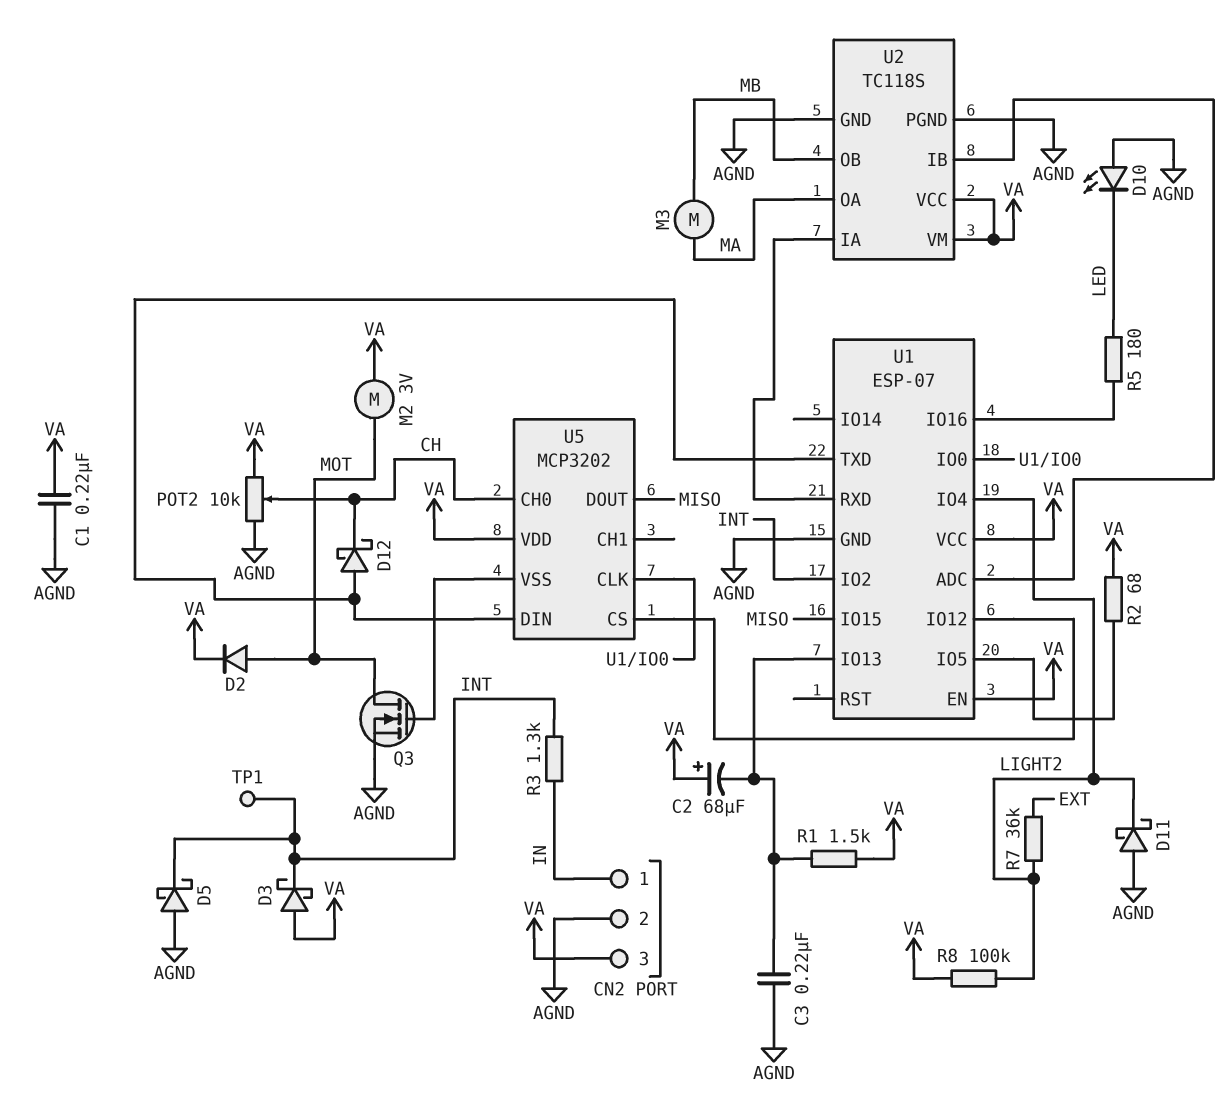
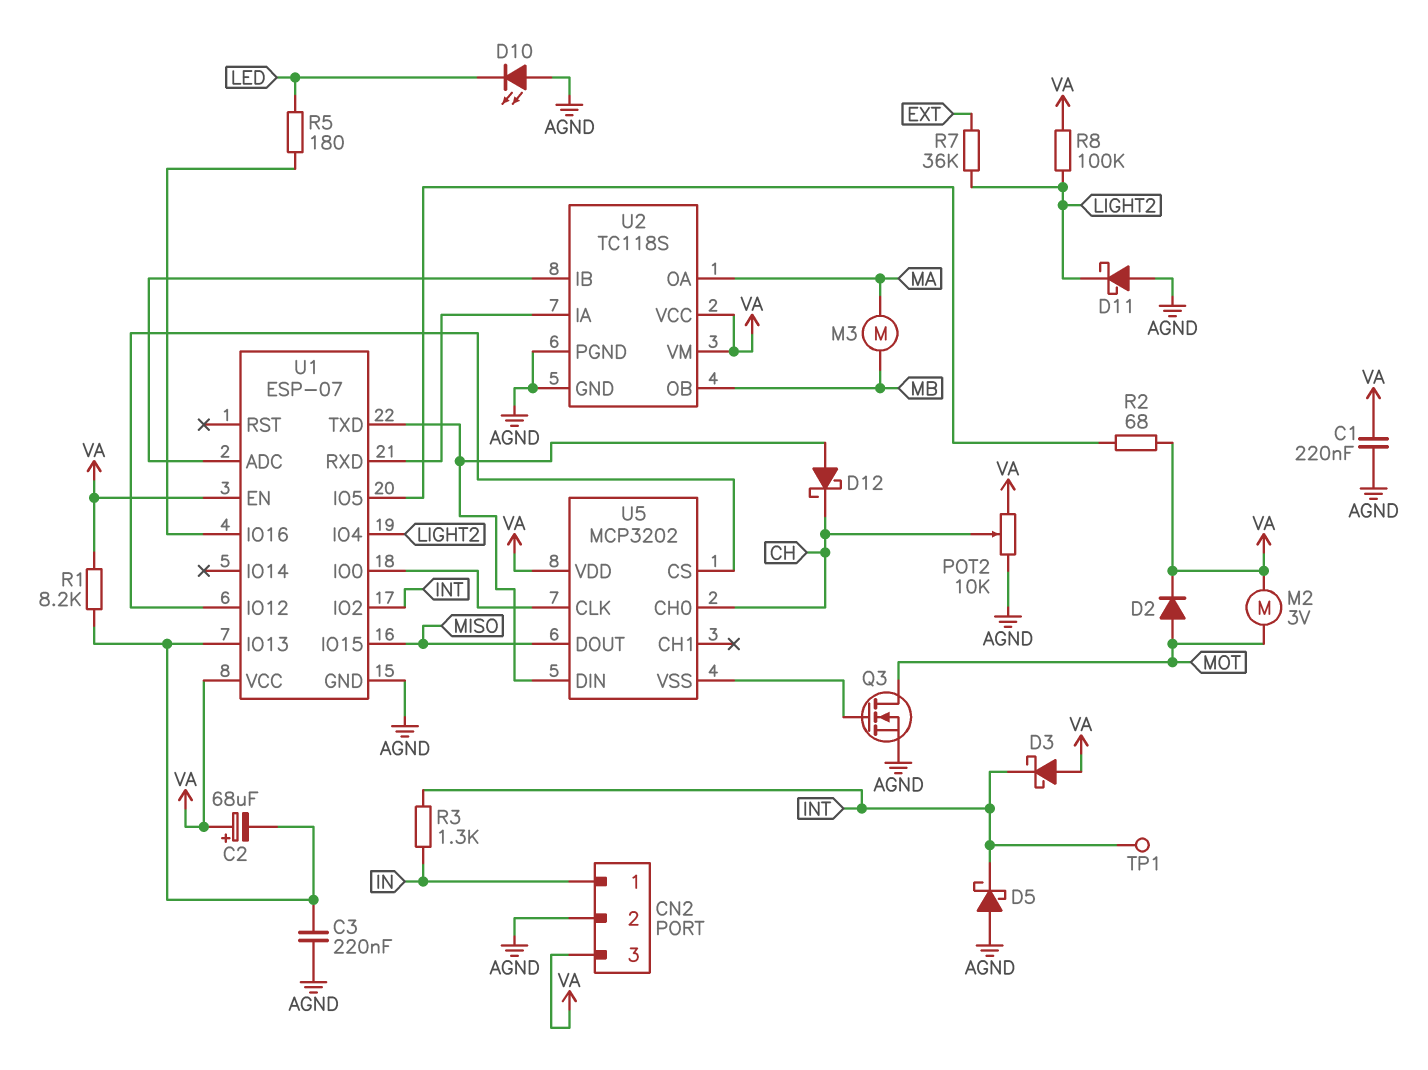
R1: 1.5k (U1/IO13, VA) -> 8.2k (U1/IO13, VA)

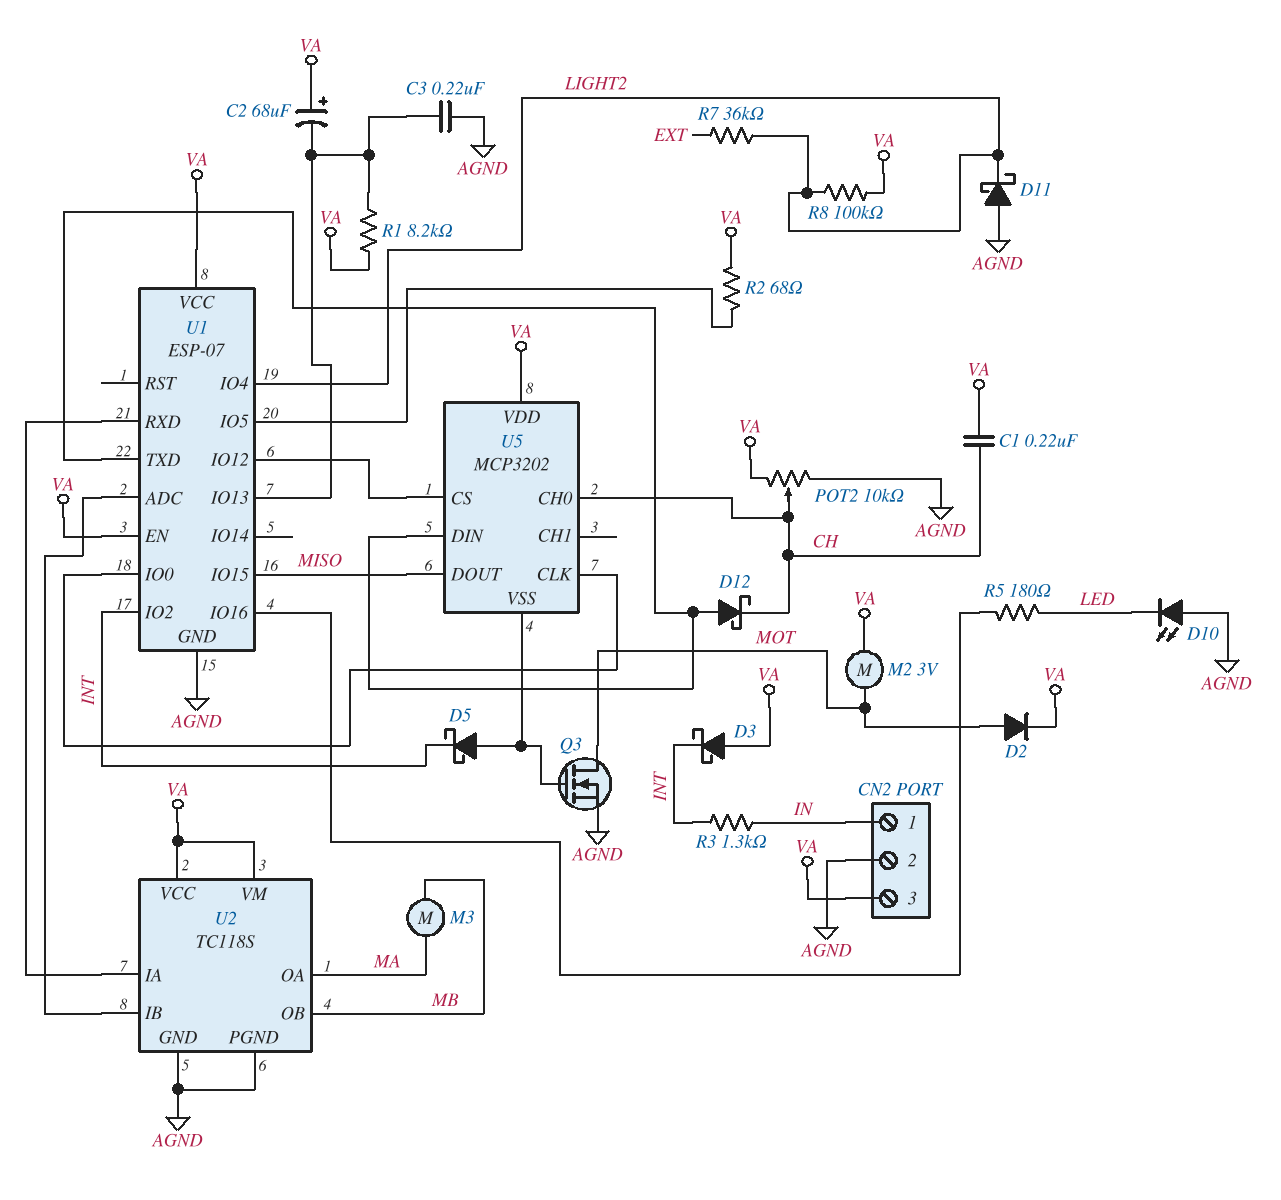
C1: 220nF (AGND, VA) -> 220nF (CH, VA)
D5: schottky (A AGND, K INT) -> schottky (A U5/VSS, K INT)
TP1: test point (INT) -> none

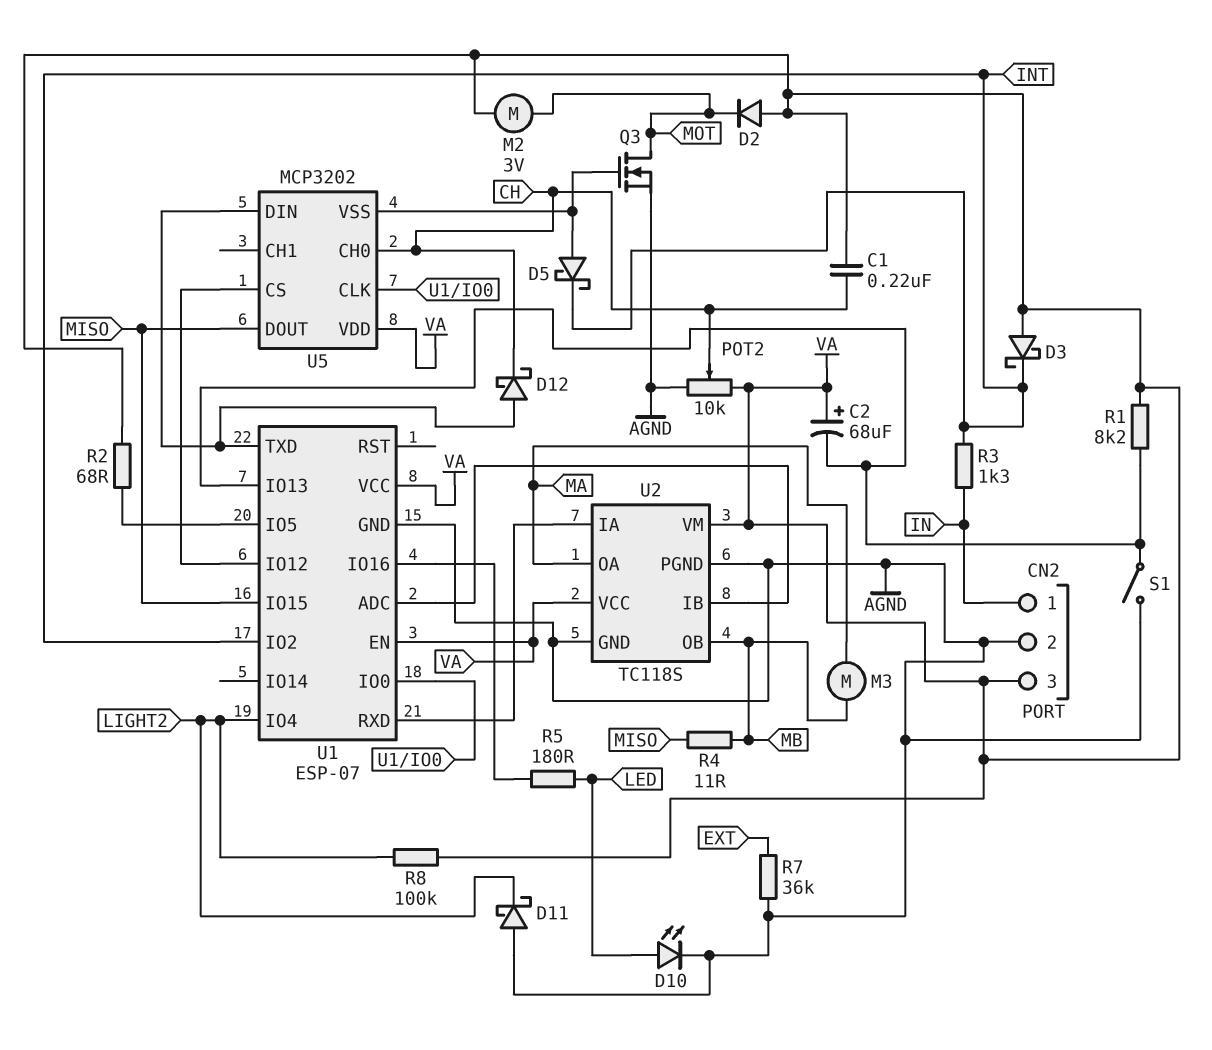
C3: 220nF (AGND, U1/IO13) -> none
D2: diode (A MOT, K VA) -> diode (A VA, K MOT)
D10: LED (A AGND, K LED) -> LED (A LED, K AGND)
R4: none -> 11 (MB, MISO)
R7: 36k (EXT, LIGHT2) -> 36k (AGND, EXT)
S1: none -> switch (AGND, U1/IO13)

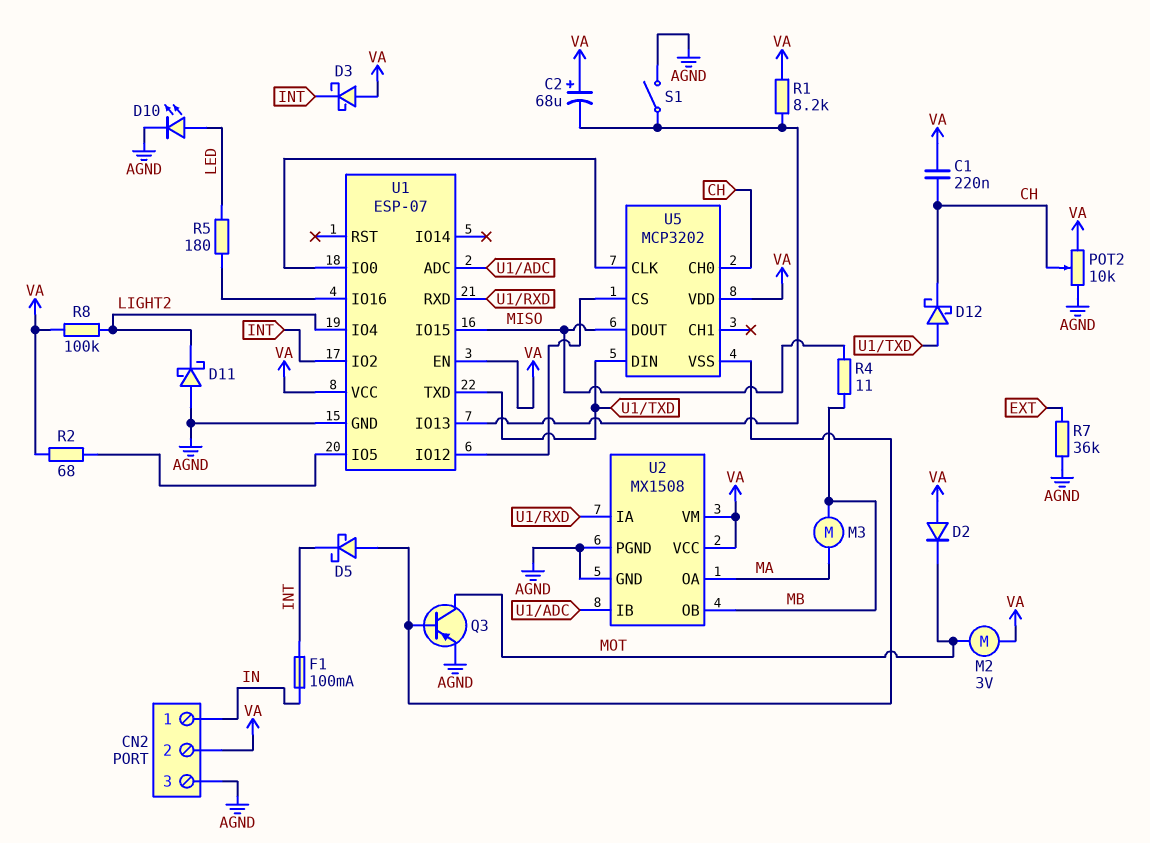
CN2 pin 2: AGND -> VA
CN2 pin 3: VA -> AGND
F1: none -> 100mA (IN, INT)
Q3: NMOS (G U5/VSS, D MOT, S AGND) -> PNP (B U5/VSS, C MOT, E AGND)
R3: 1.3k (IN, INT) -> none
U2: TC118S -> MX1508

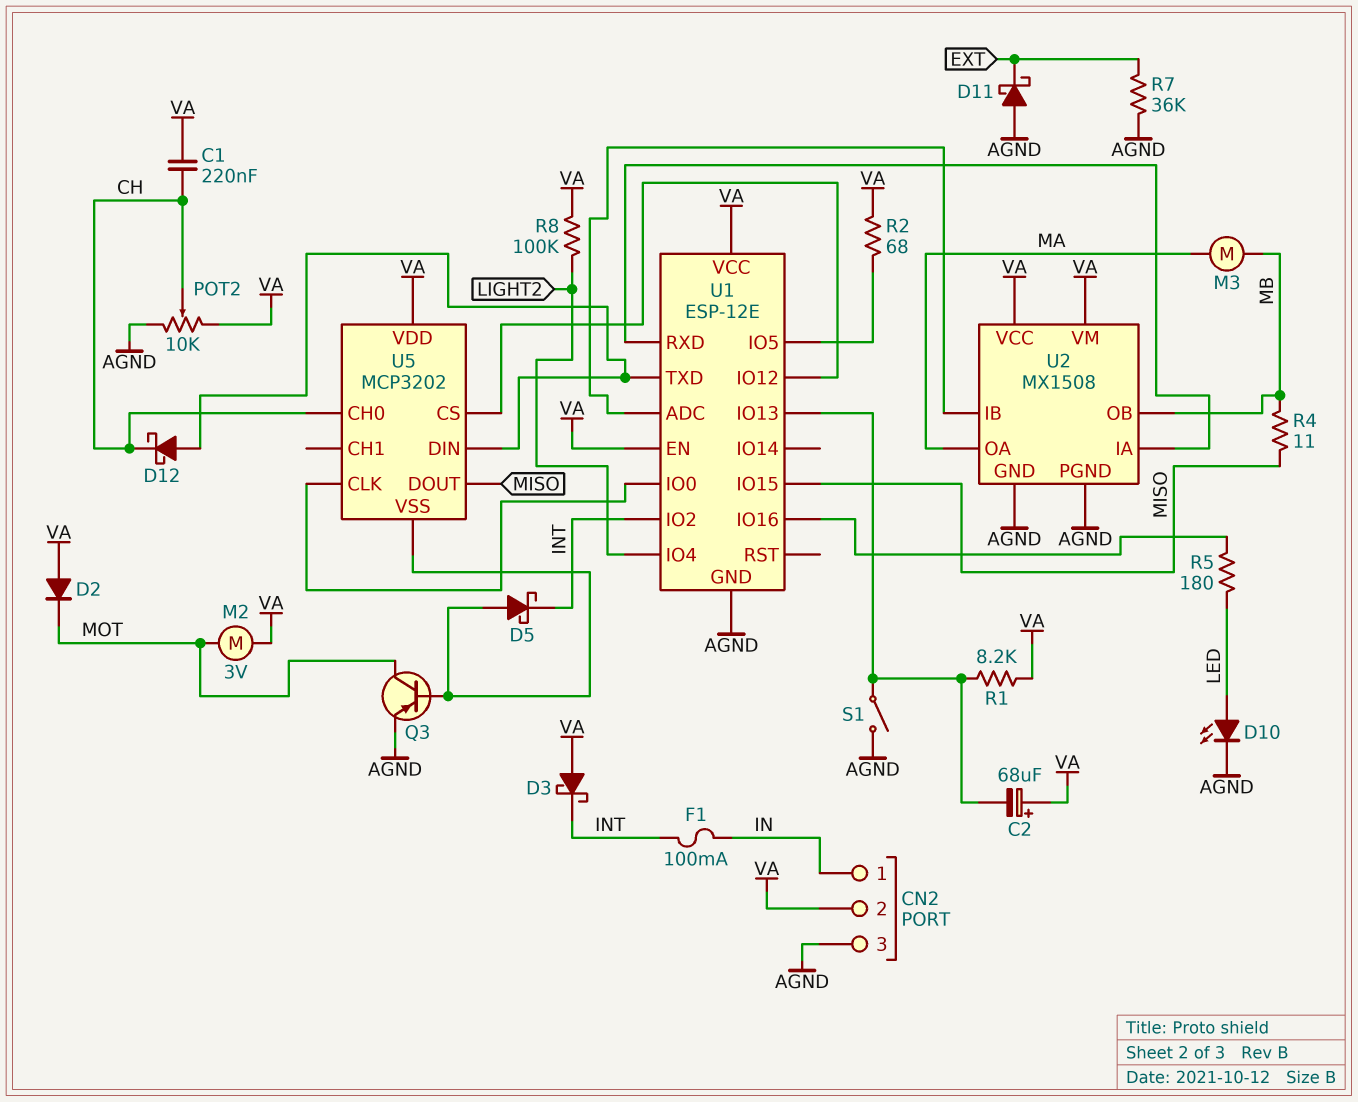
D11: schottky (A AGND, K LIGHT2) -> schottky (A AGND, K EXT)
U1: ESP-07 -> ESP-12E

